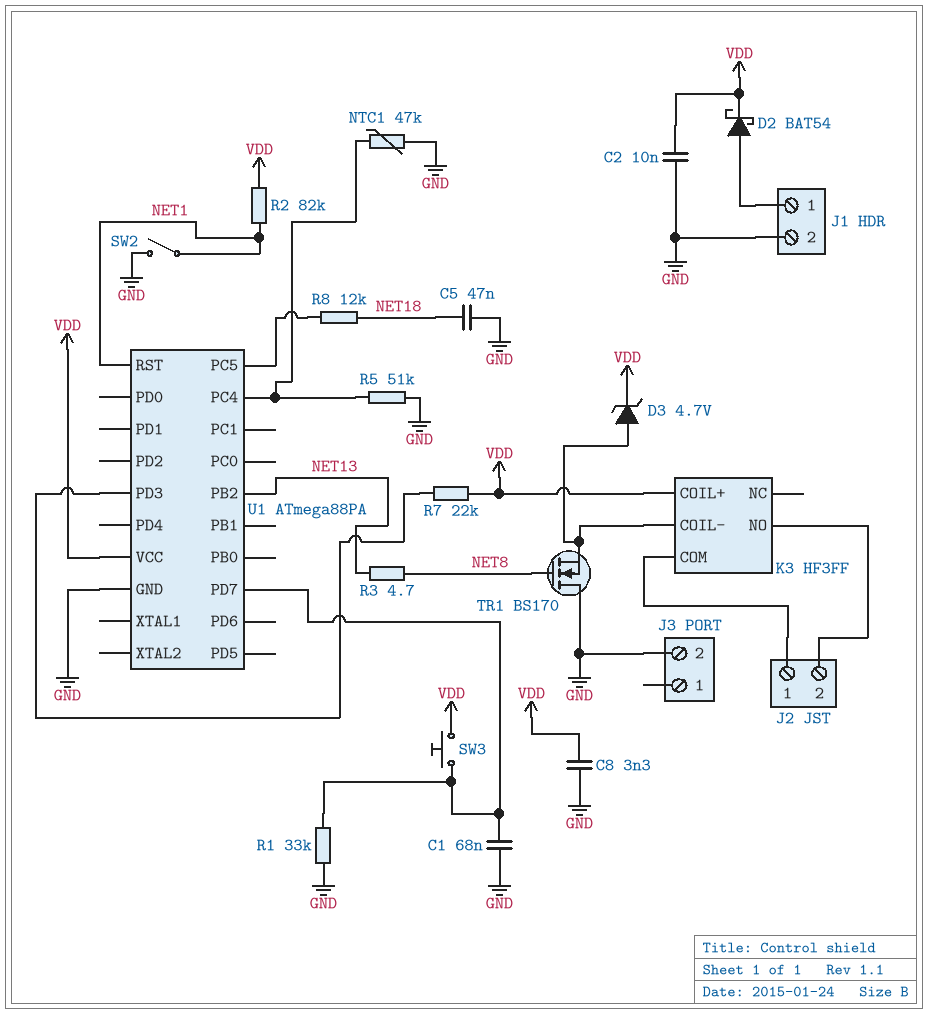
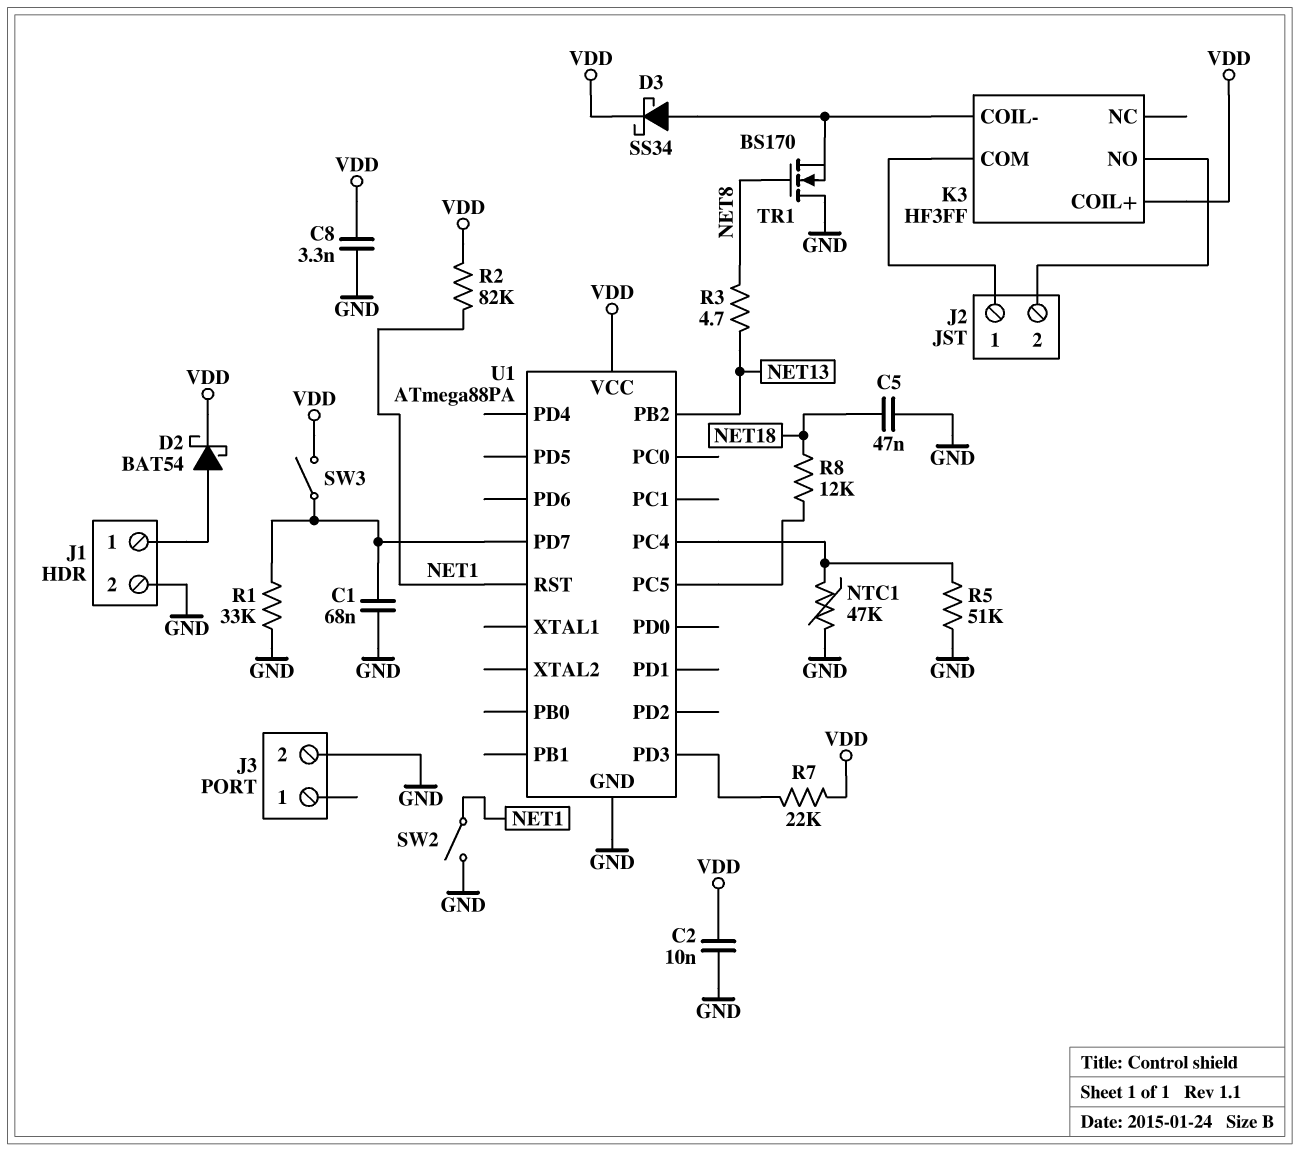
D3: zener 4.7V (A K3/COIL-, K VDD) -> schottky SS34 (A K3/COIL-, K VDD)
SW3: button (U1/PD7, VDD) -> switch (U1/PD7, VDD)

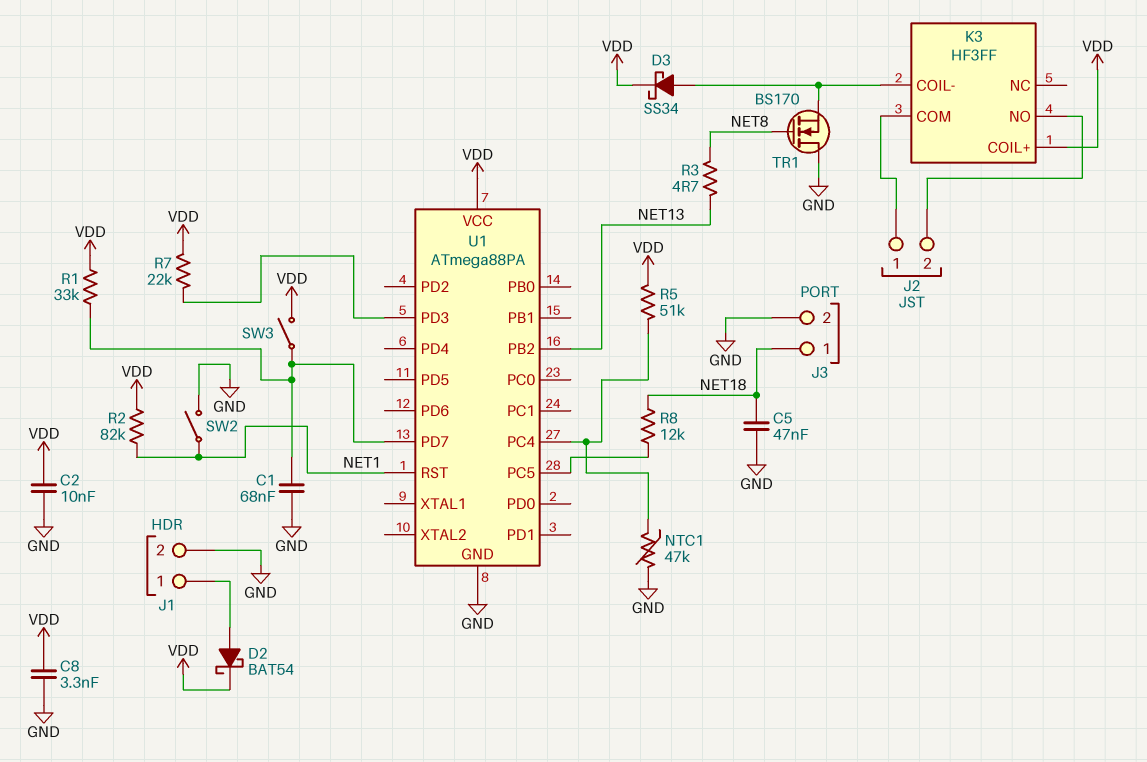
J3 pin 1: none -> NET18
R1: 33k (GND, U1/PD7) -> 33k (U1/PD7, VDD)
R5: 51k (GND, U1/PC4) -> 51k (U1/PC4, VDD)

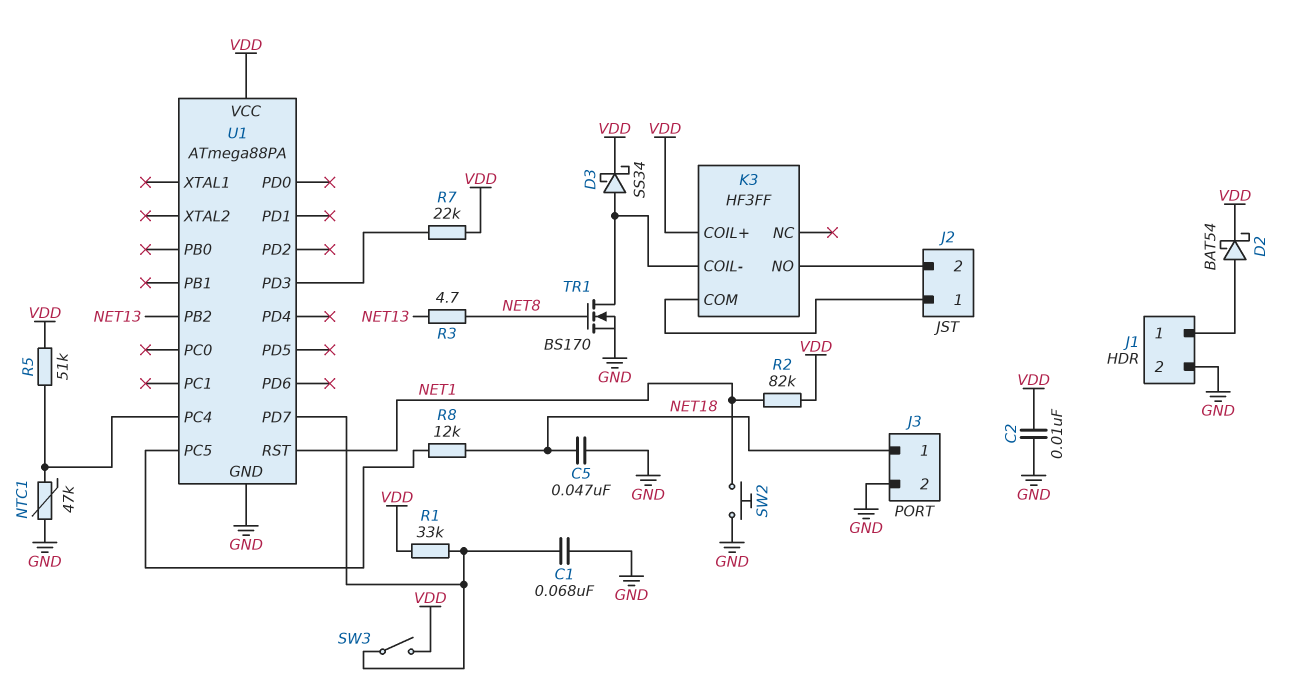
C8: 3.3nF (GND, VDD) -> none
SW2: switch (GND, NET1) -> button (GND, NET1)
TR1: NMOS BS170 (G NET8, D GND, S K3/COIL-) -> NMOS BS170 (G NET8, D K3/COIL-, S GND)

